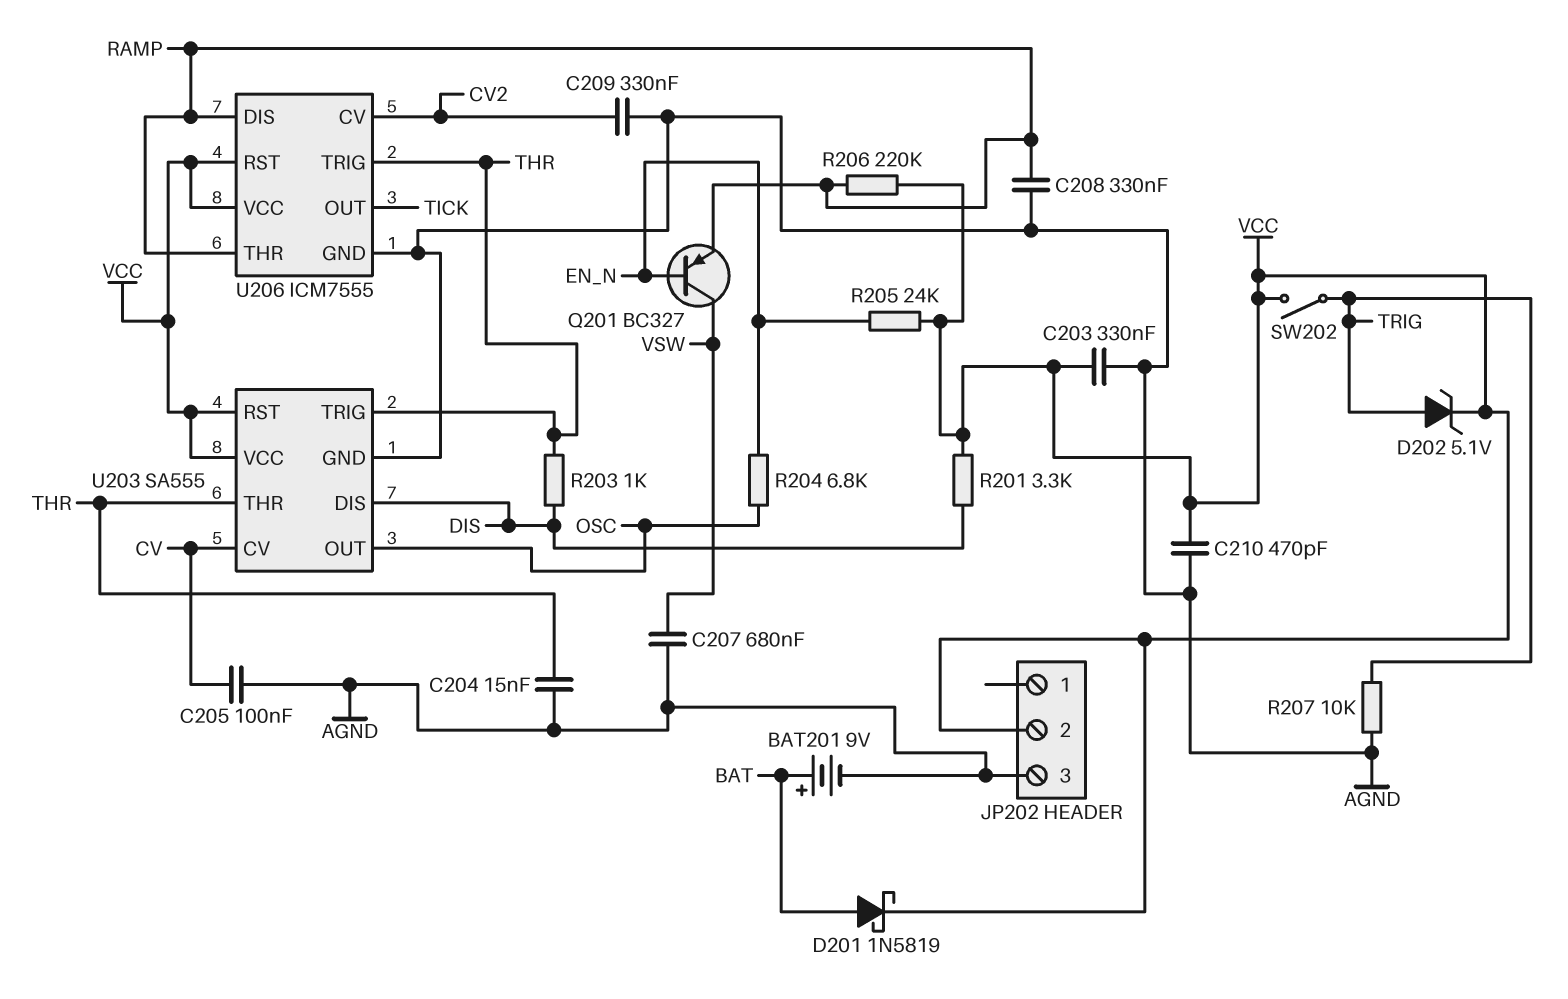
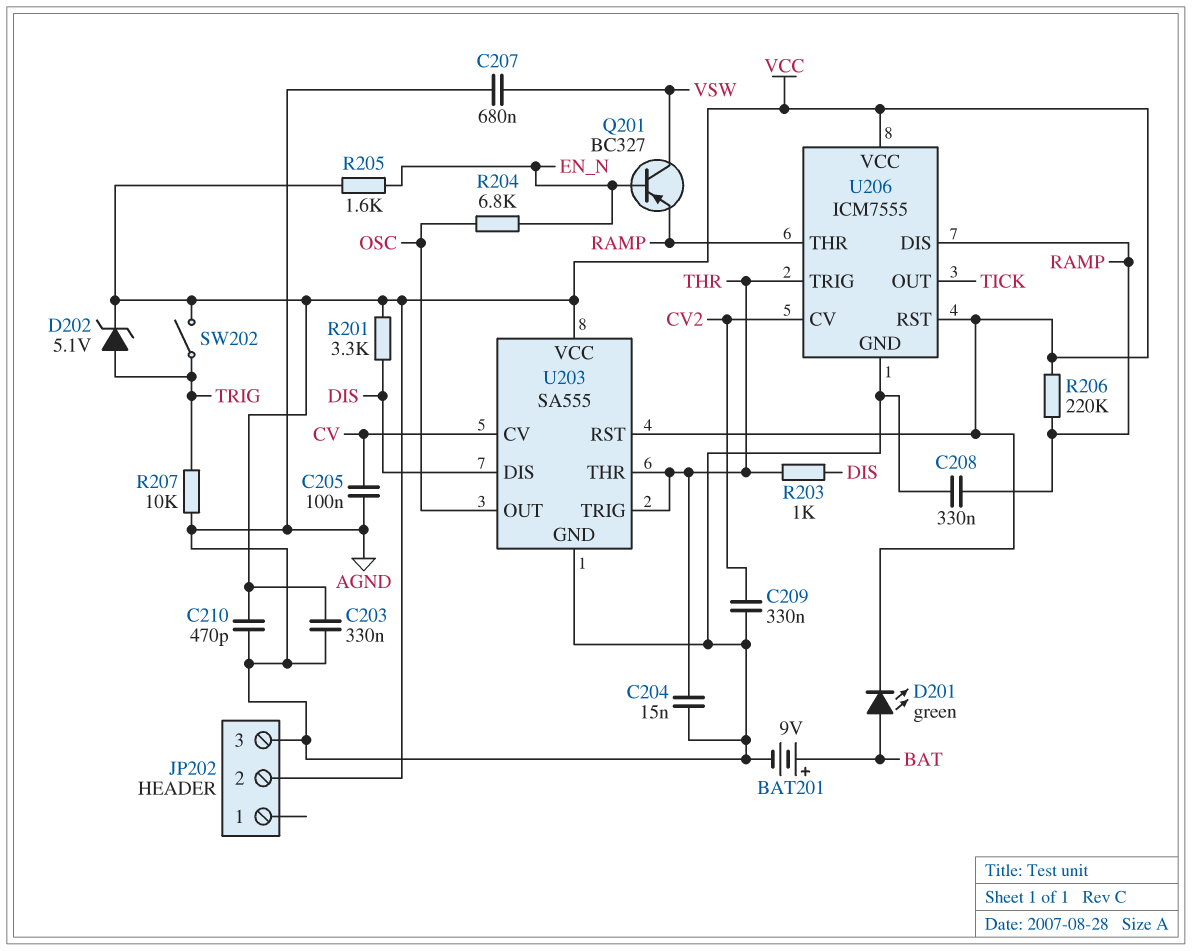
D201: schottky 1N5819 (A BAT, K VCC) -> LED green (A BAT, K VCC)
R205: 24k (EN_N, VCC) -> 1.6k (EN_N, VCC)

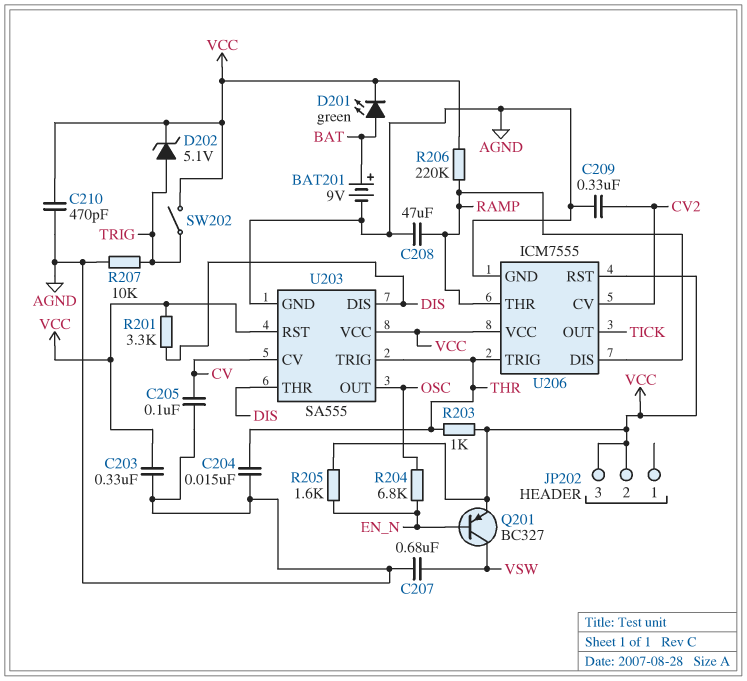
C208: 330nF (AGND, RAMP) -> 47uF (AGND, RAMP)
JP202 pin 3: AGND -> VCC
Q201: PNP BC327 (B EN_N, C VSW, E RAMP) -> PNP BC327 (B EN_N, C VSW, E VCC)
R203: 1k (DIS, THR) -> 1k (THR, VCC)
U203 pin THR: THR -> DIS

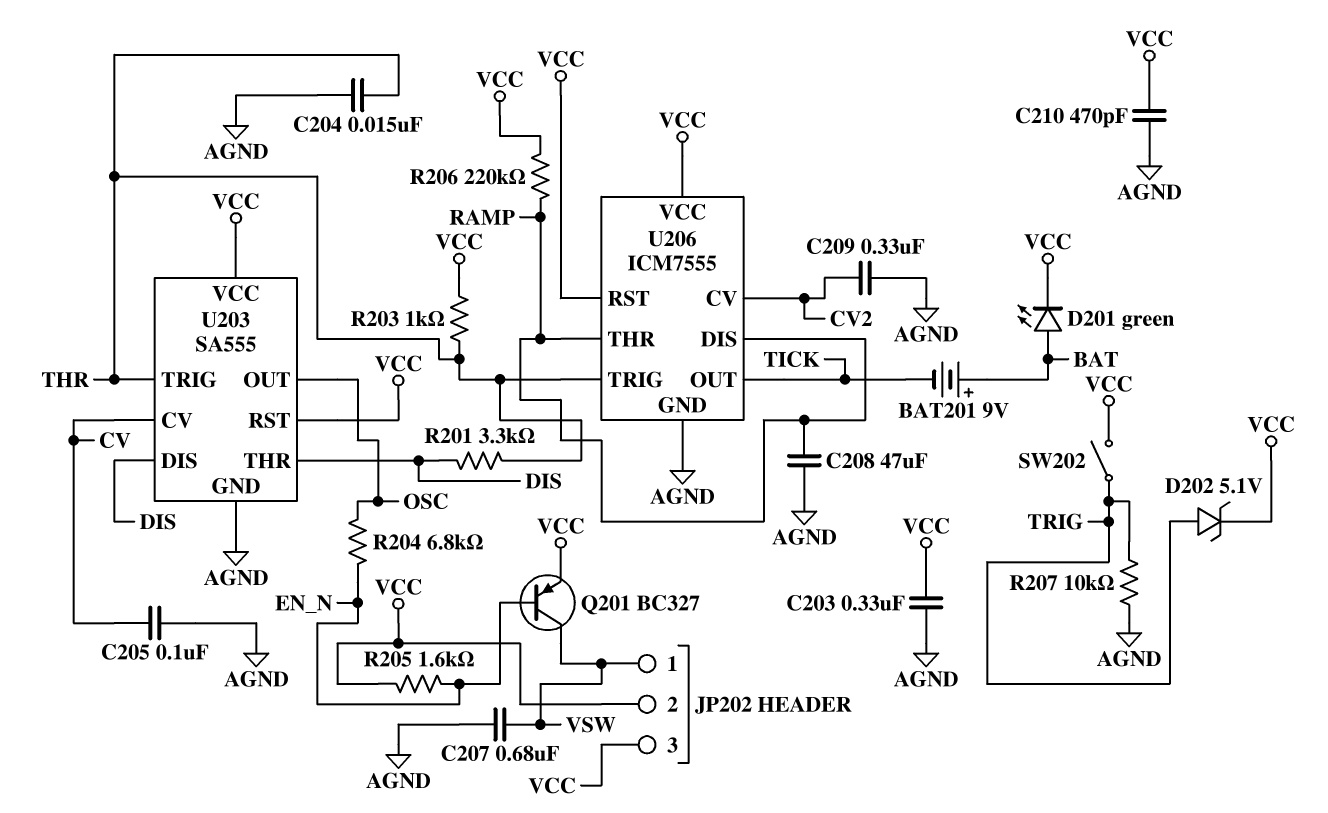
BAT201: 9V (plus BAT, minus AGND) -> 9V (plus BAT, minus TICK)
JP202 pin 1: none -> VSW
R201: 3.3k (DIS, VCC) -> 3.3k (DIS, THR)

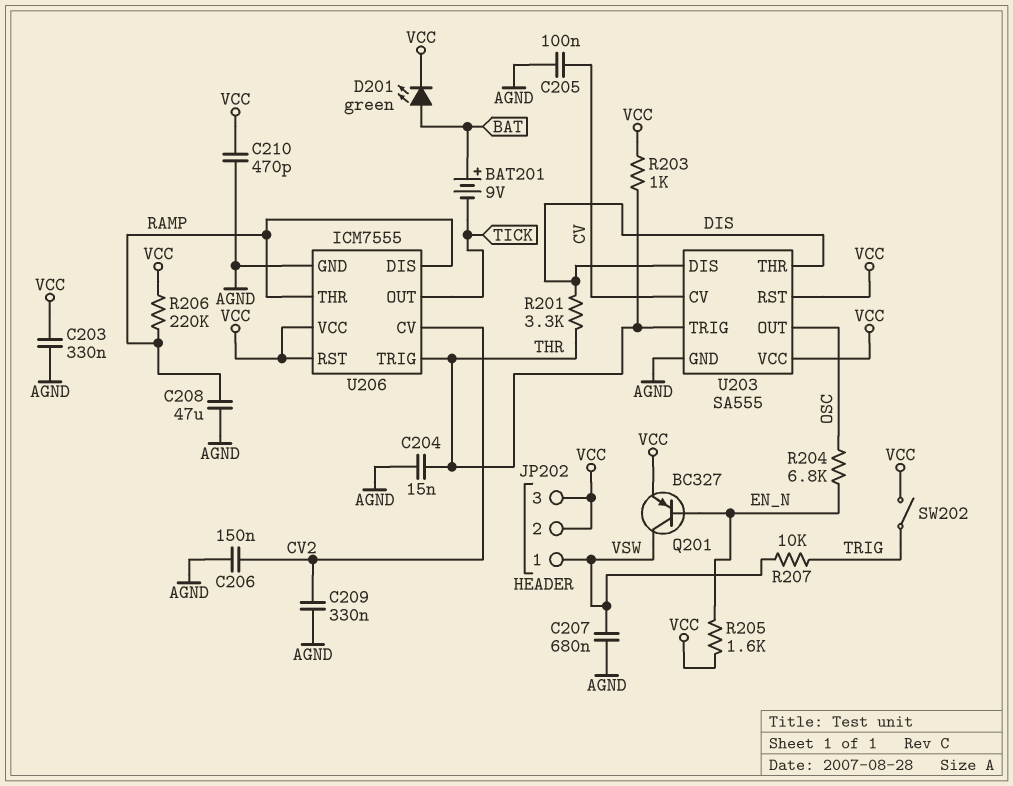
C206: none -> 150nF (AGND, CV2)
D202: zener 5.1V (A TRIG, K VCC) -> none
R207: 10k (AGND, TRIG) -> 10k (TRIG, VSW)

